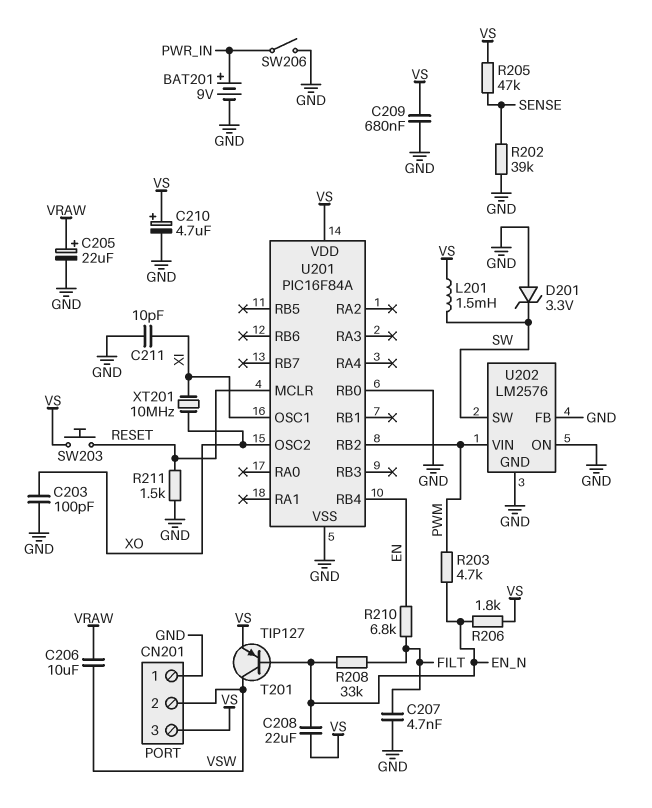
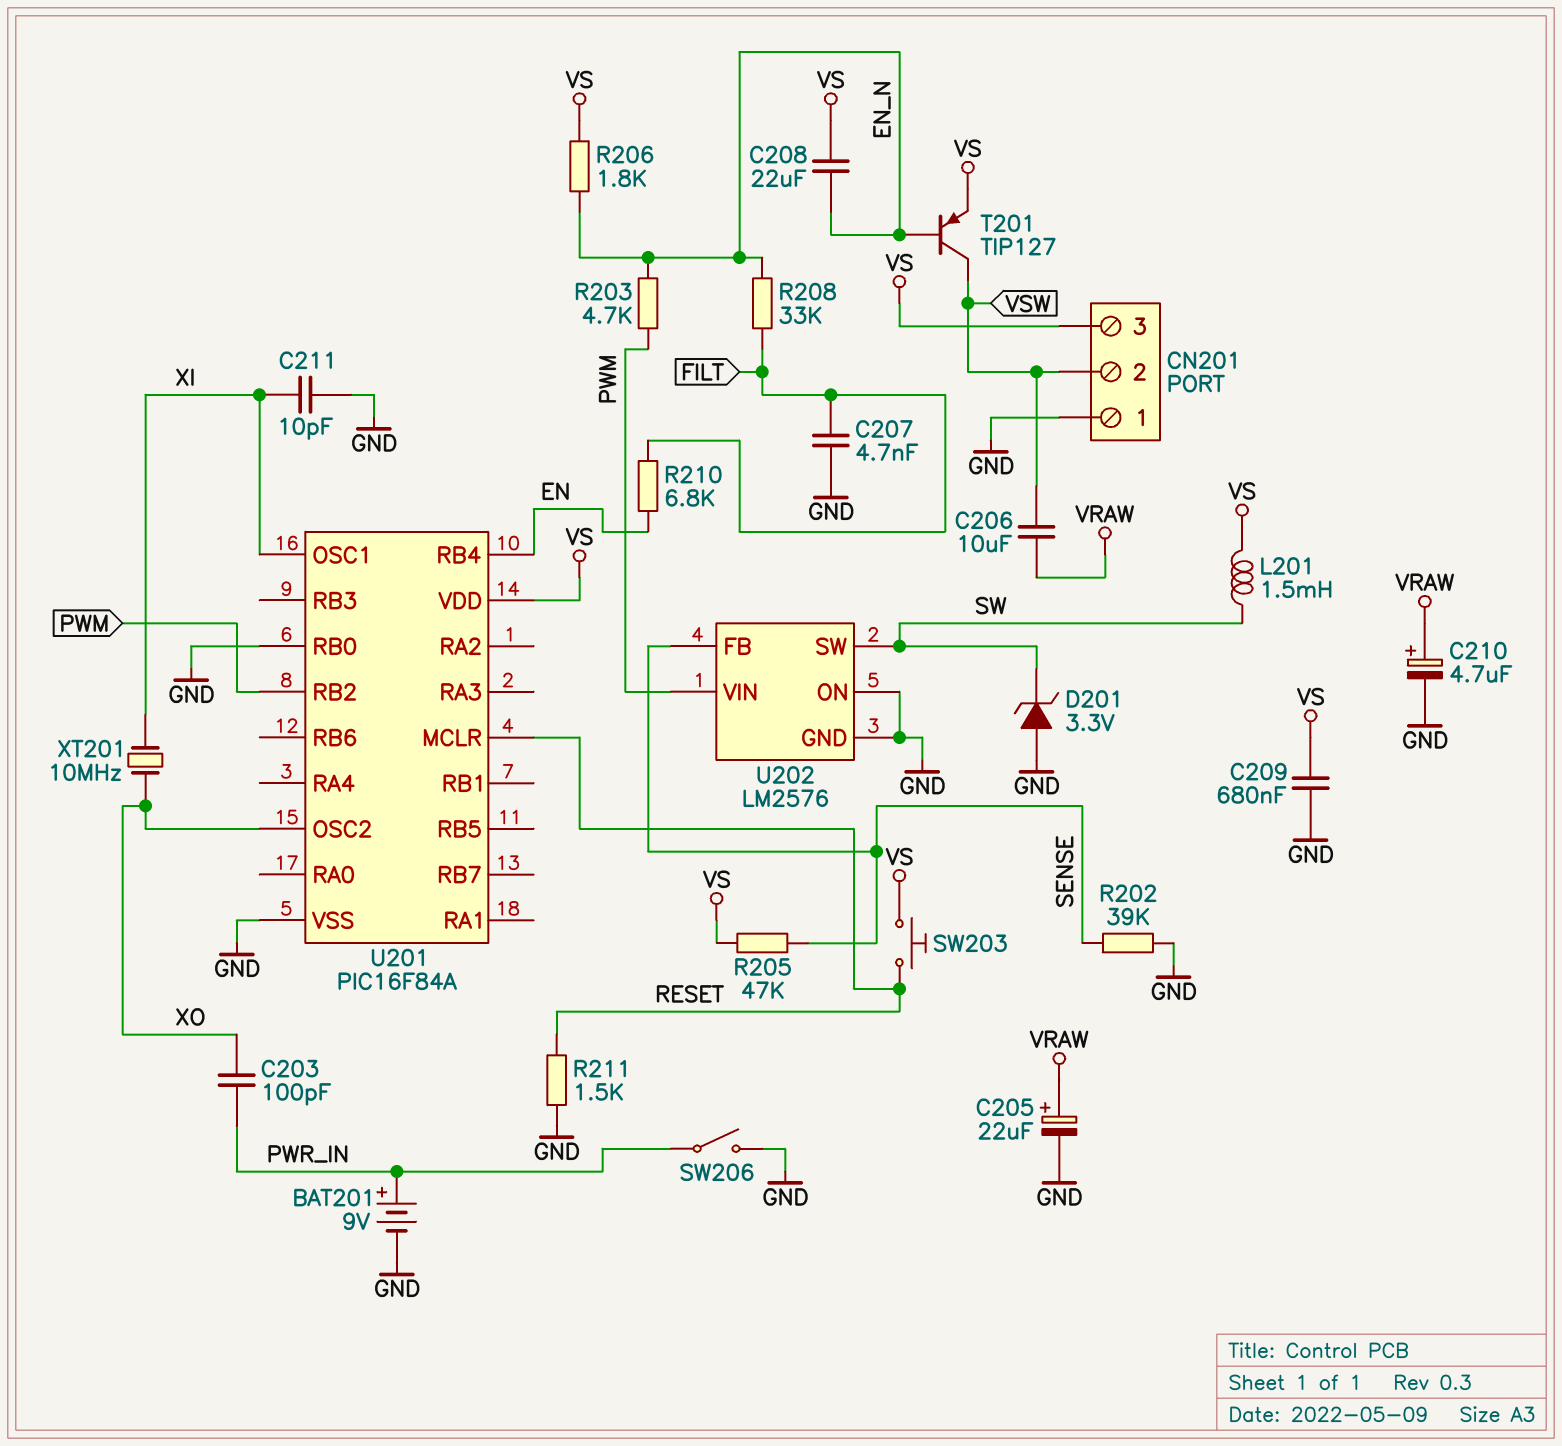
C203: 100pF (GND, XO) -> 100pF (PWR_IN, XO)
C210: 4.7uF (plus VS, minus GND) -> 4.7uF (plus VRAW, minus GND)
U202 pin FB: GND -> SENSE

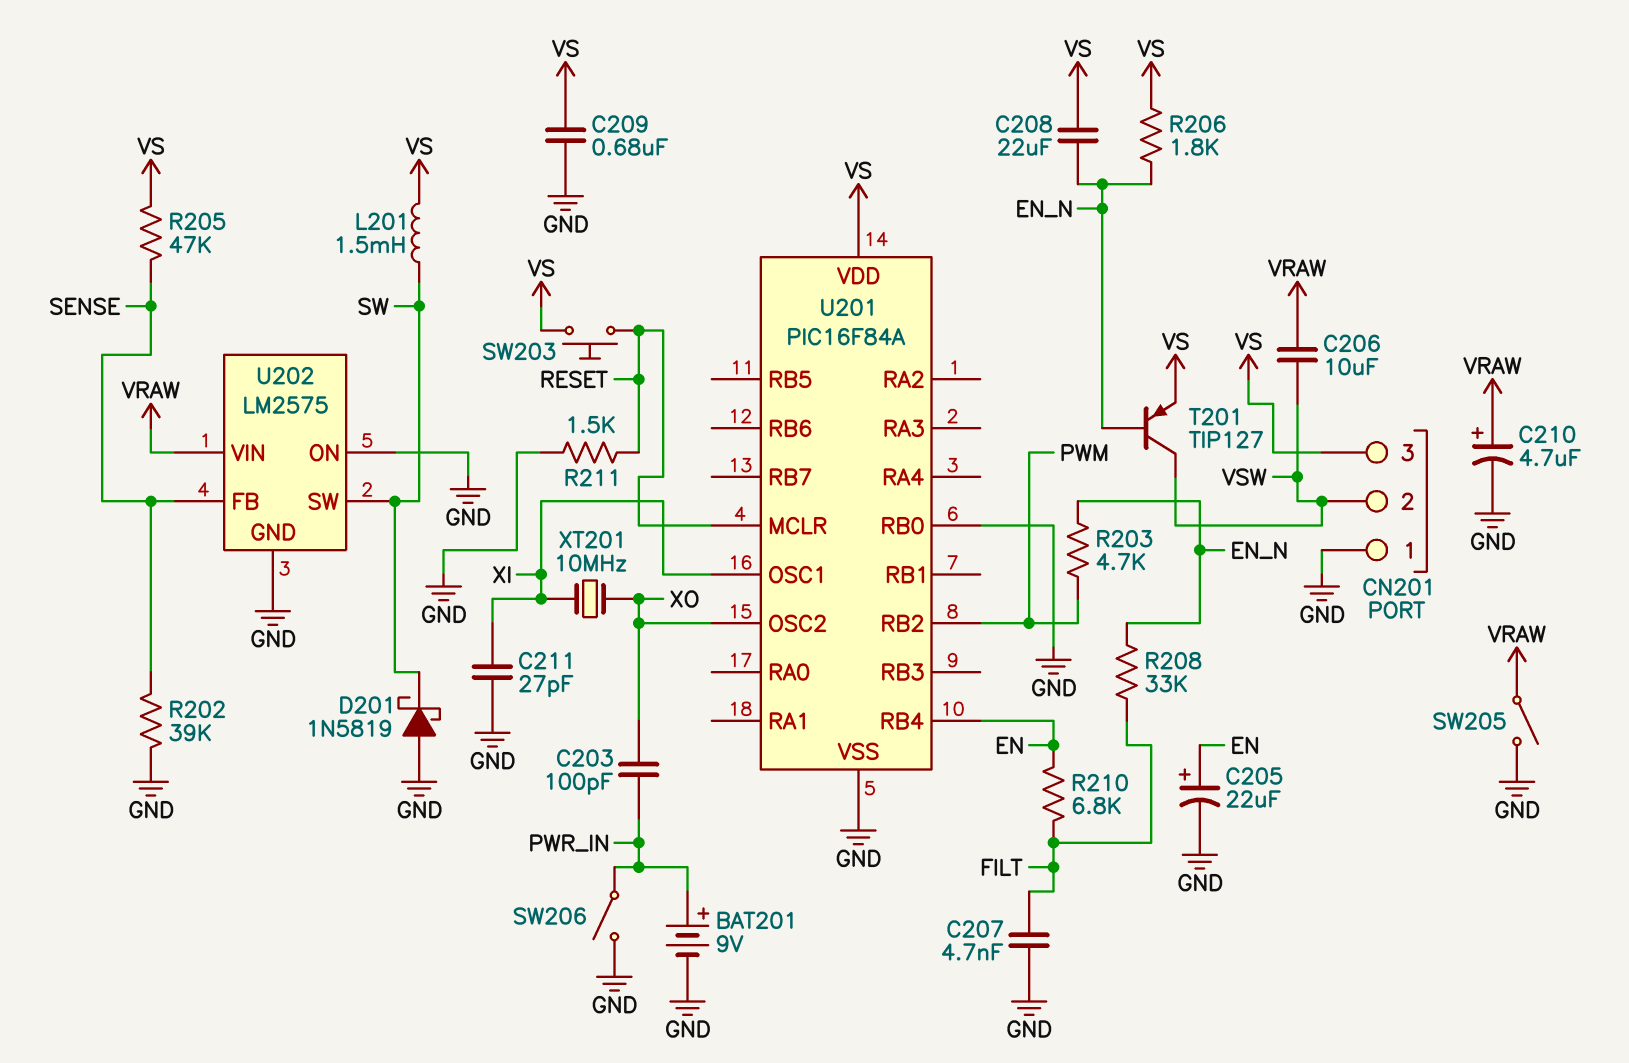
C205: 22uF (plus VRAW, minus GND) -> 22uF (plus EN, minus GND)
C211: 10pF (GND, XI) -> 27pF (GND, XI)
D201: zener 3.3V (A GND, K SW) -> schottky 1N5819 (A GND, K SW)
SW205: none -> switch (GND, VRAW)
U202: LM2576 -> LM2575
U202 pin VIN: PWM -> VRAW

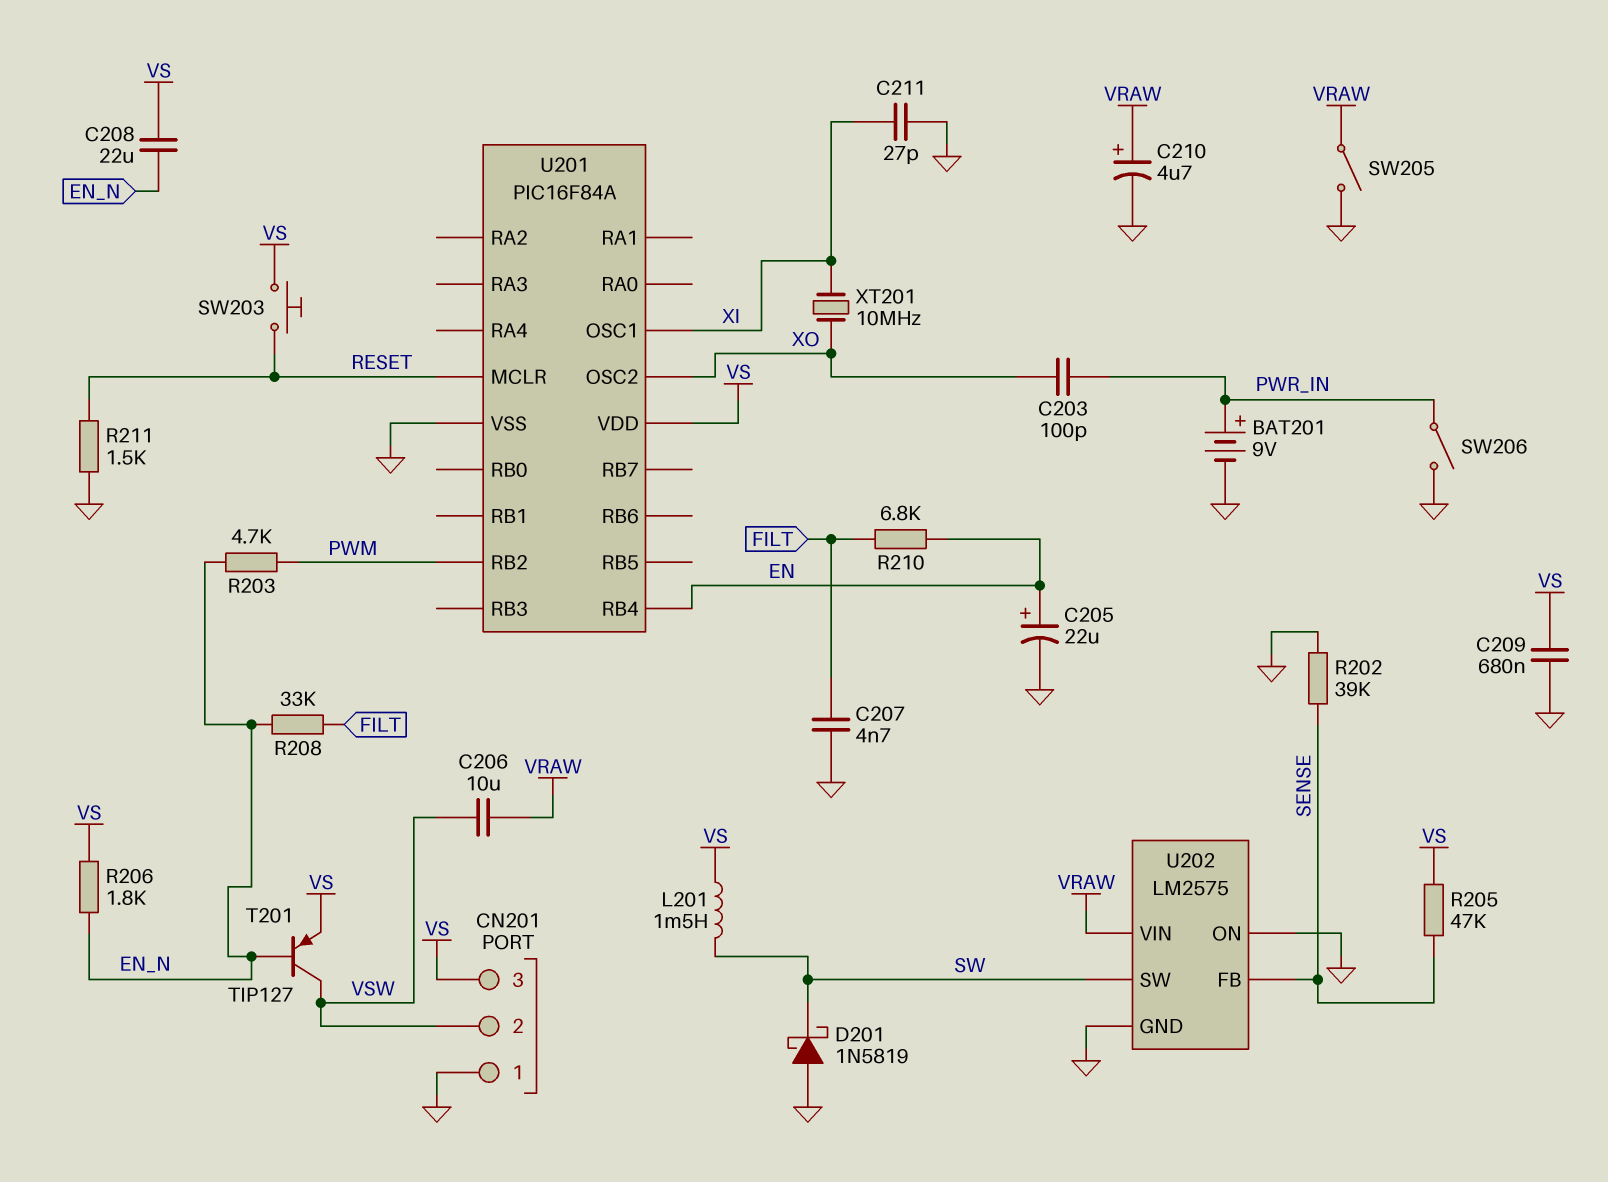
U201 pin RB0: GND -> none

